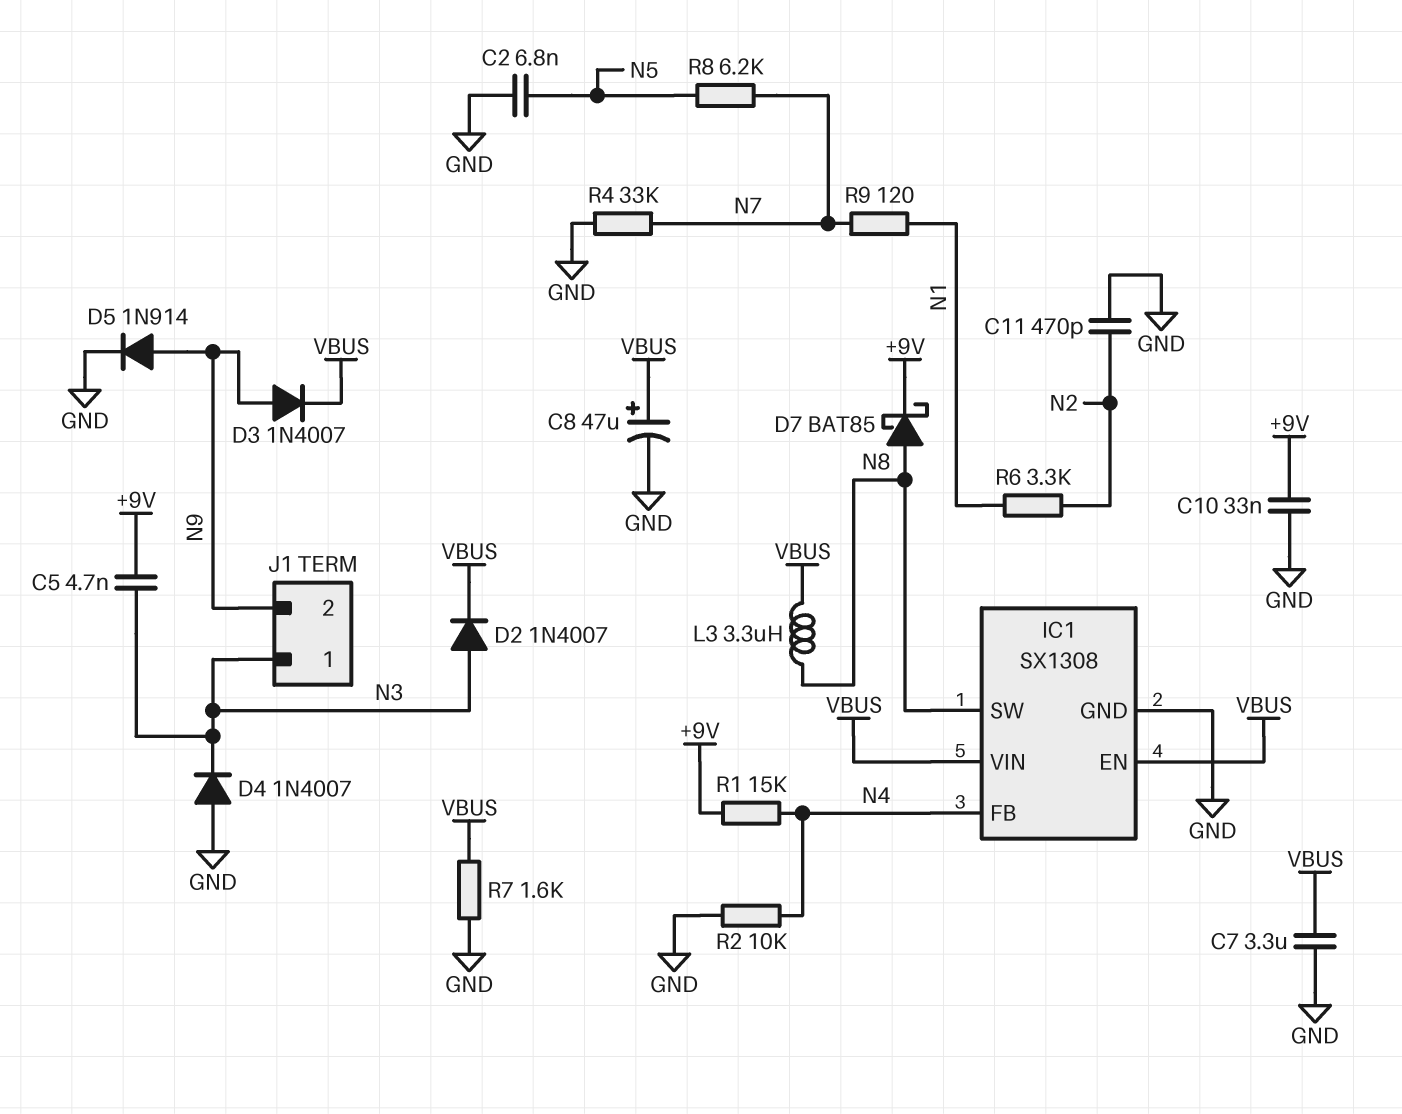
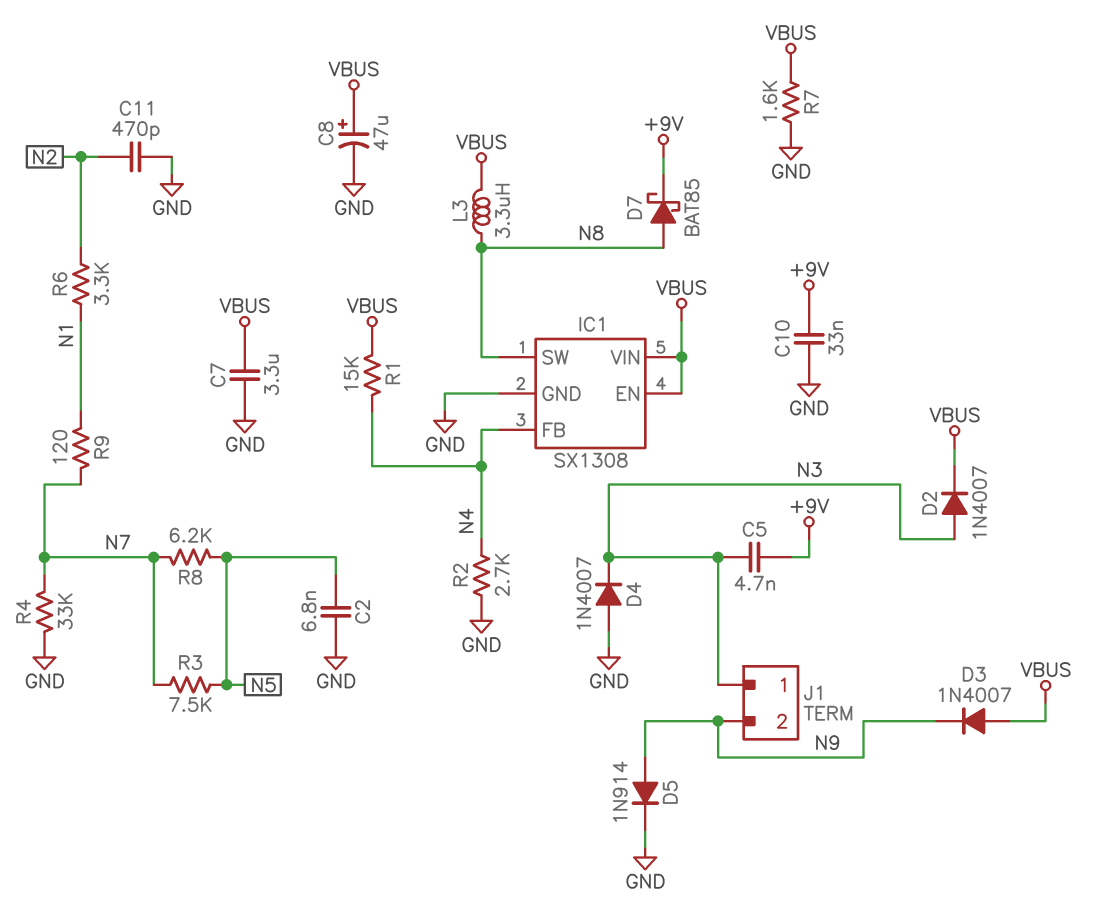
D3: diode 1N4007 (A N9, K VBUS) -> diode 1N4007 (A VBUS, K N9)
R1: 15k (+9V, N4) -> 15k (N4, VBUS)
R2: 10k (GND, N4) -> 2.7k (GND, N4)
R3: none -> 7.5k (N5, N7)

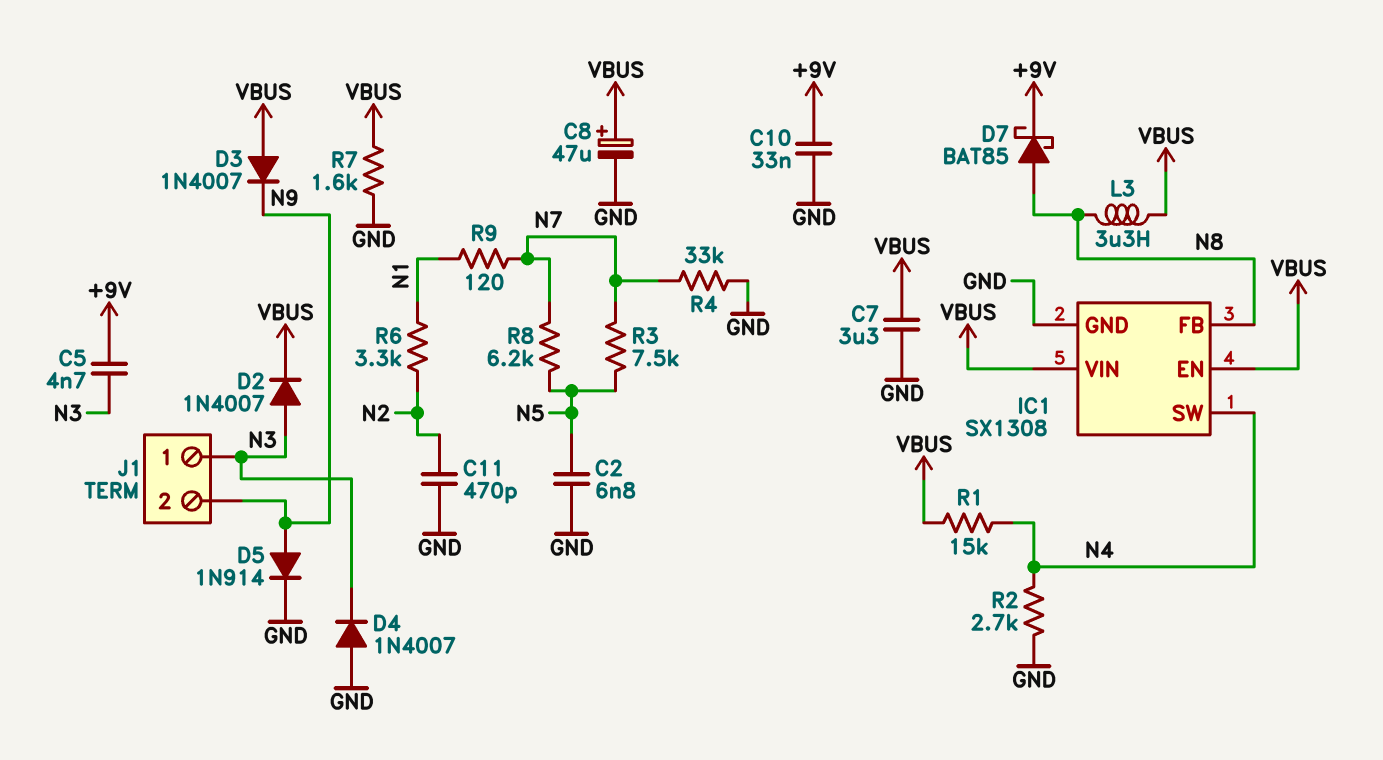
IC1 pin FB: N4 -> N8
IC1 pin SW: N8 -> N4

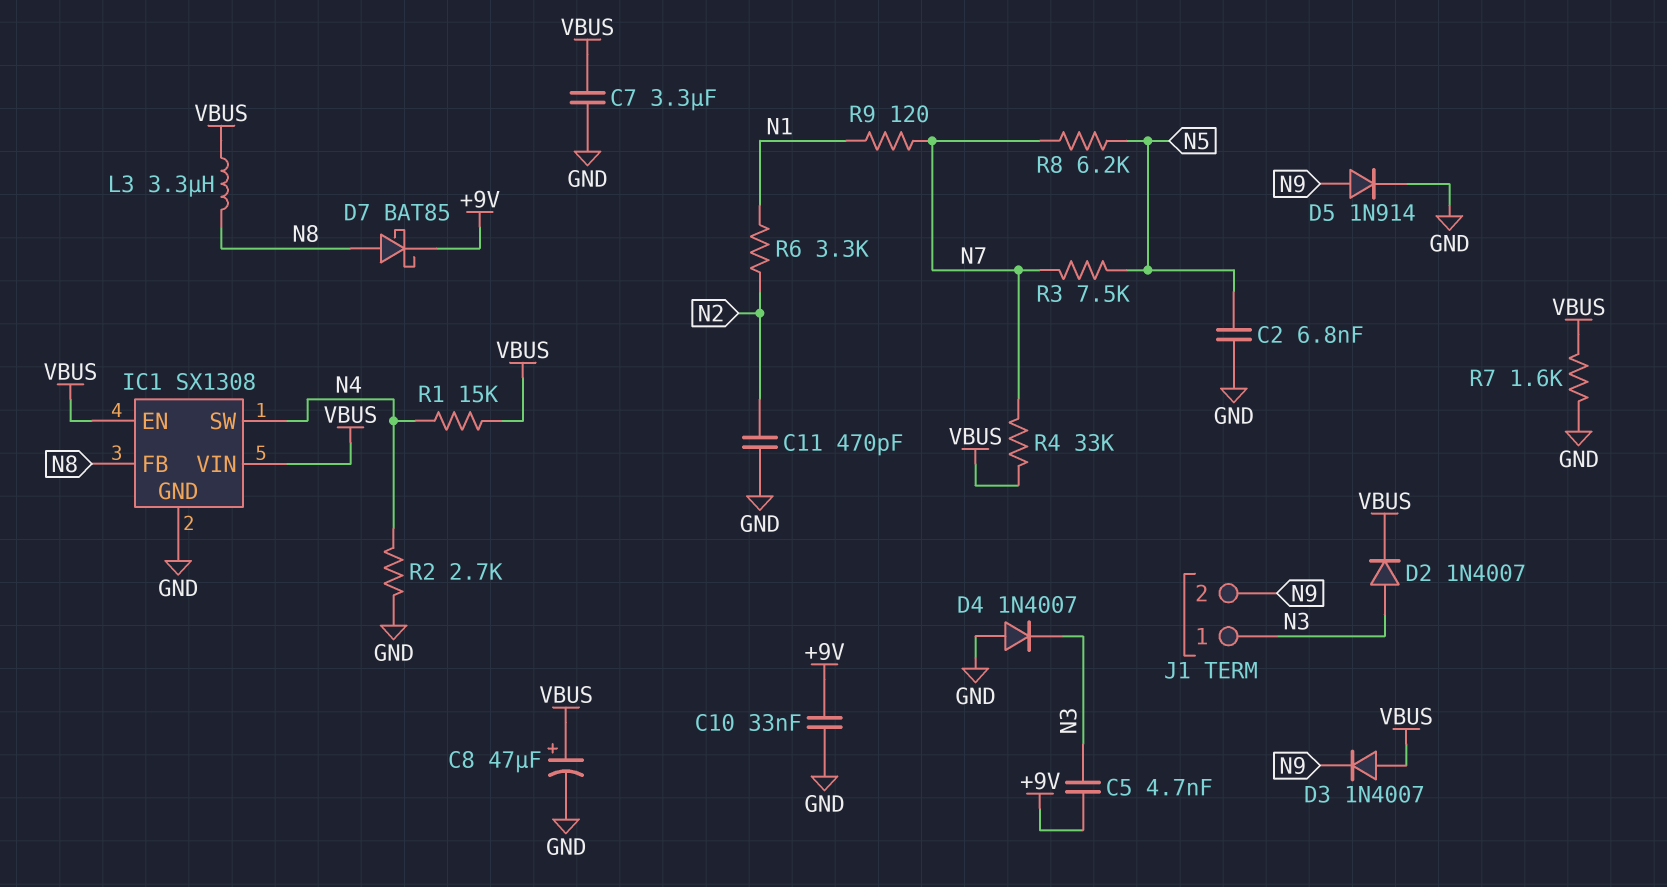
R4: 33k (GND, N7) -> 33k (N7, VBUS)

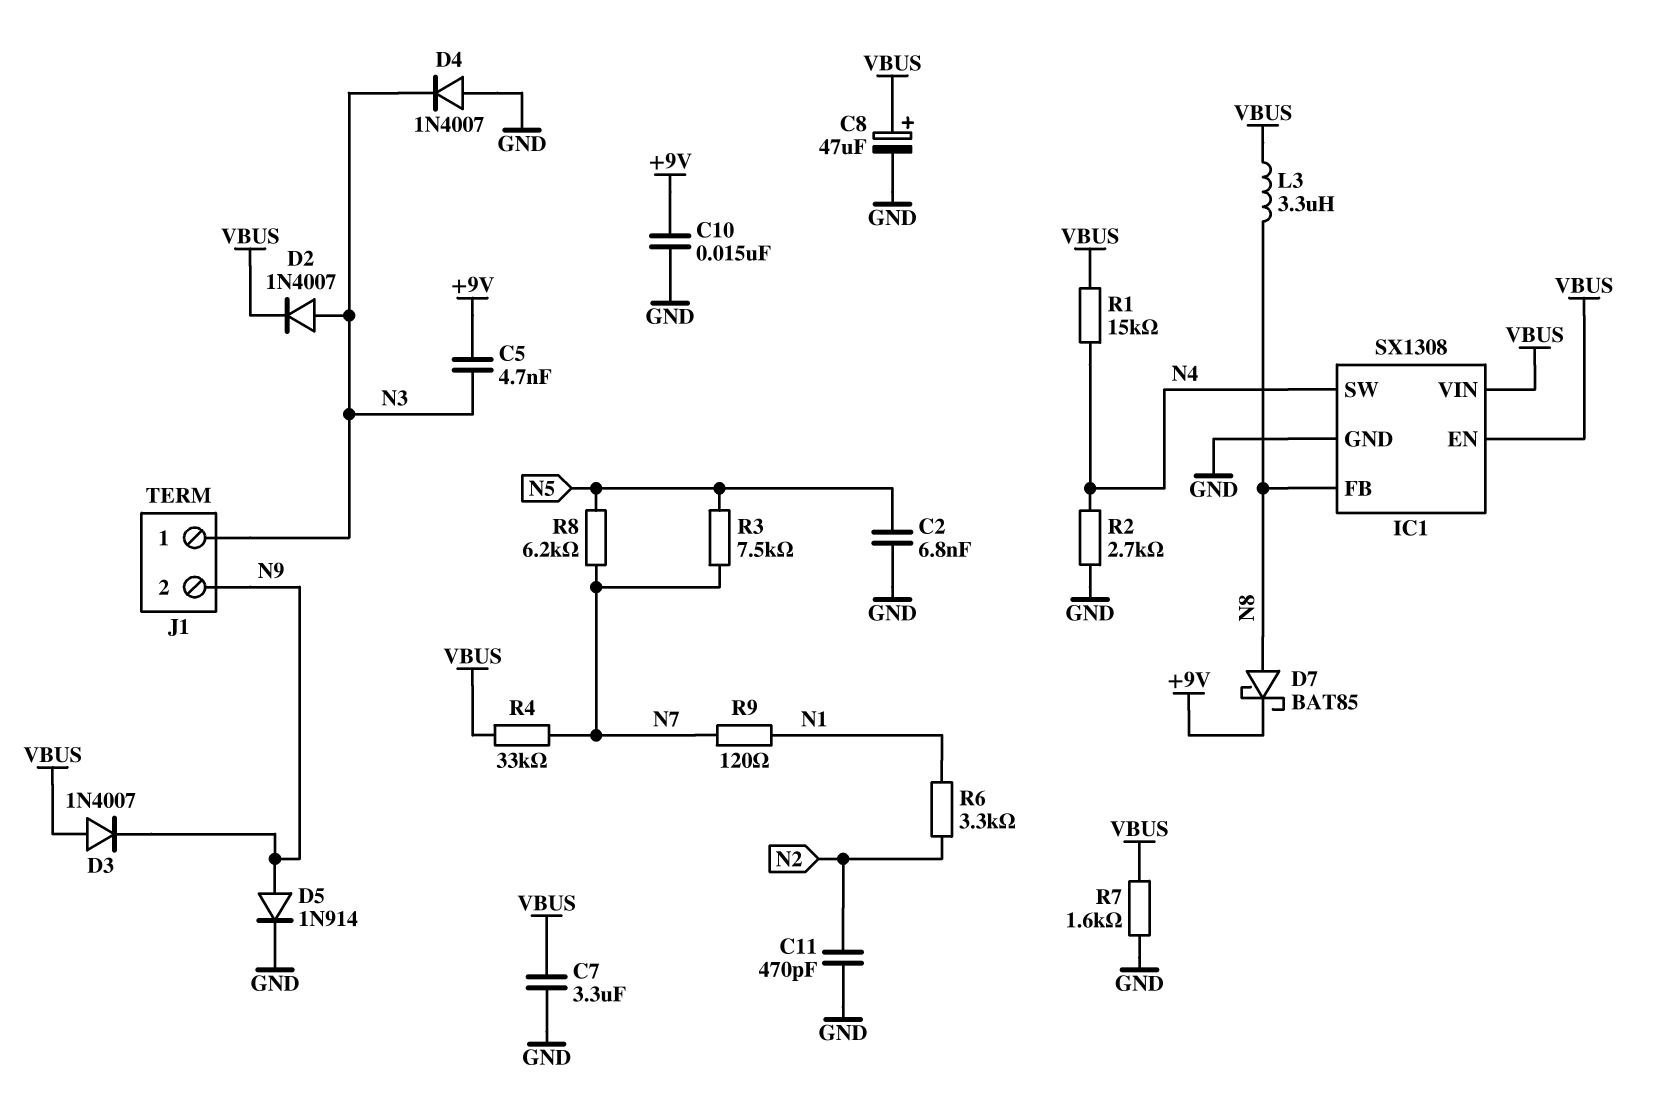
C10: 33nF (+9V, GND) -> 15nF (+9V, GND)

